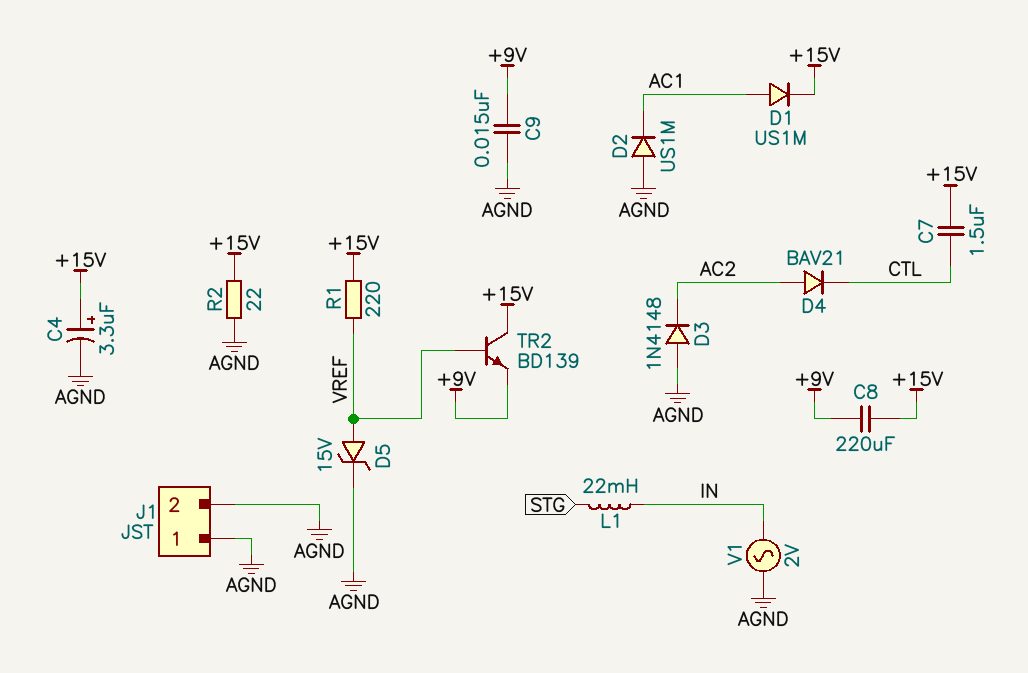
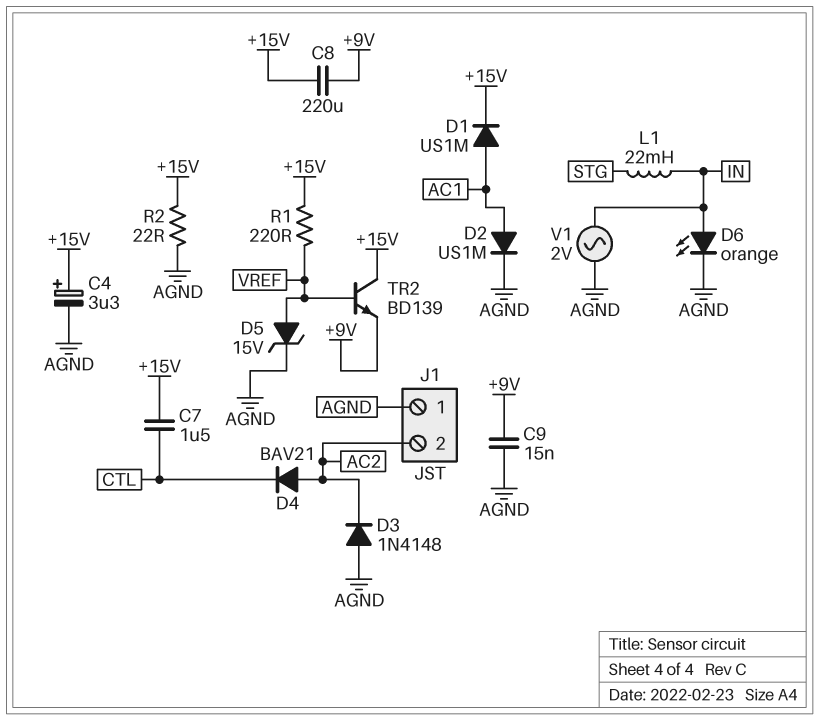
D2: diode US1M (A AGND, K AC1) -> diode US1M (A AC1, K AGND)
D6: none -> LED orange (A IN, K AGND)
J1 pin 2: AGND -> AC2

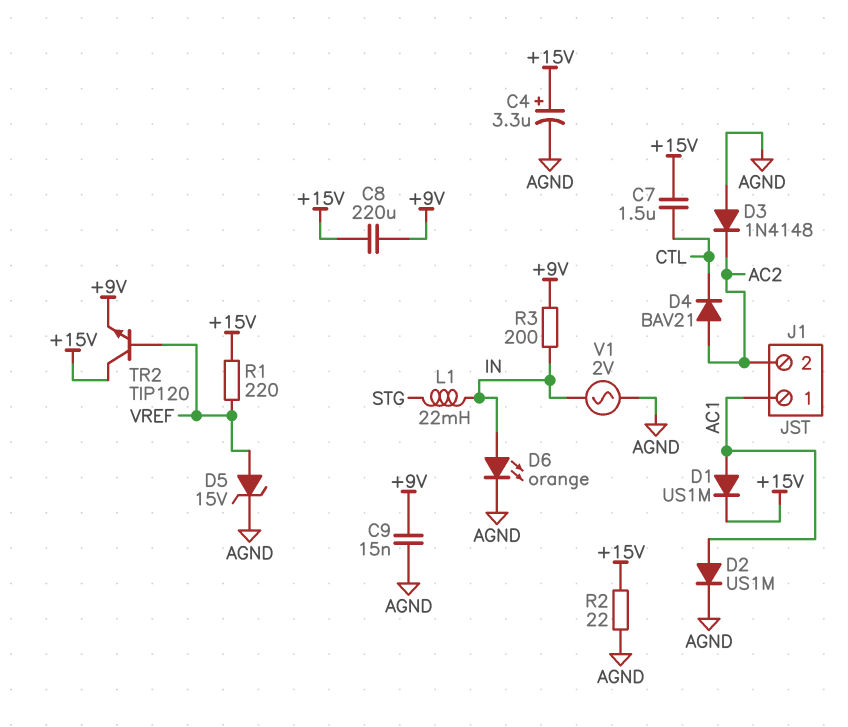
J1 pin 1: AGND -> AC1
R3: none -> 200 (+9V, IN)
TR2: NPN BD139 (B VREF, C +15V, E +9V) -> NPN TIP120 (B VREF, C +15V, E +9V)

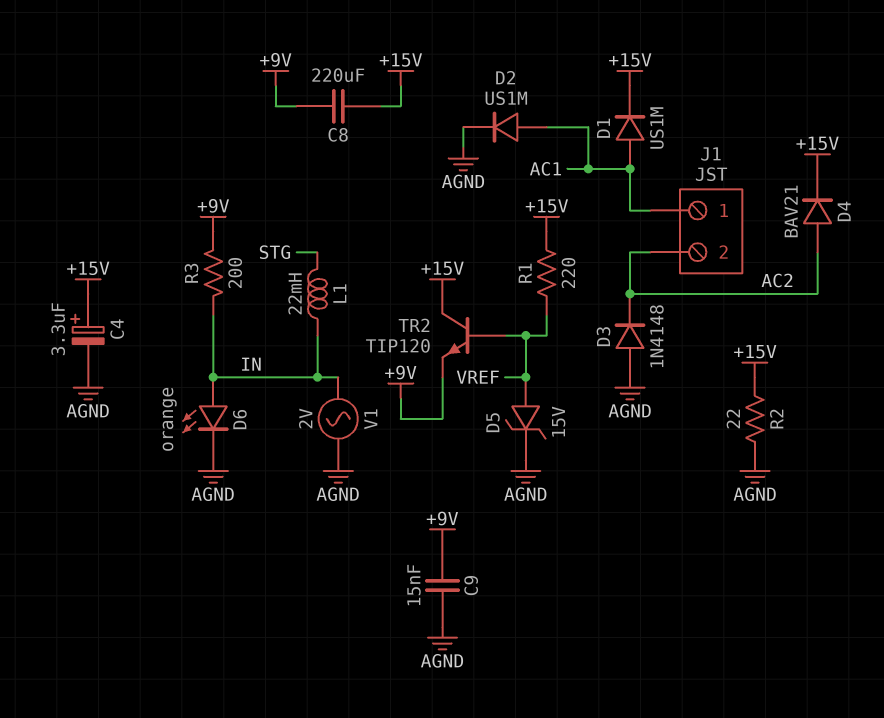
C7: 1.5uF (+15V, CTL) -> none
D4: diode BAV21 (A AC2, K CTL) -> diode BAV21 (A AC2, K +15V)

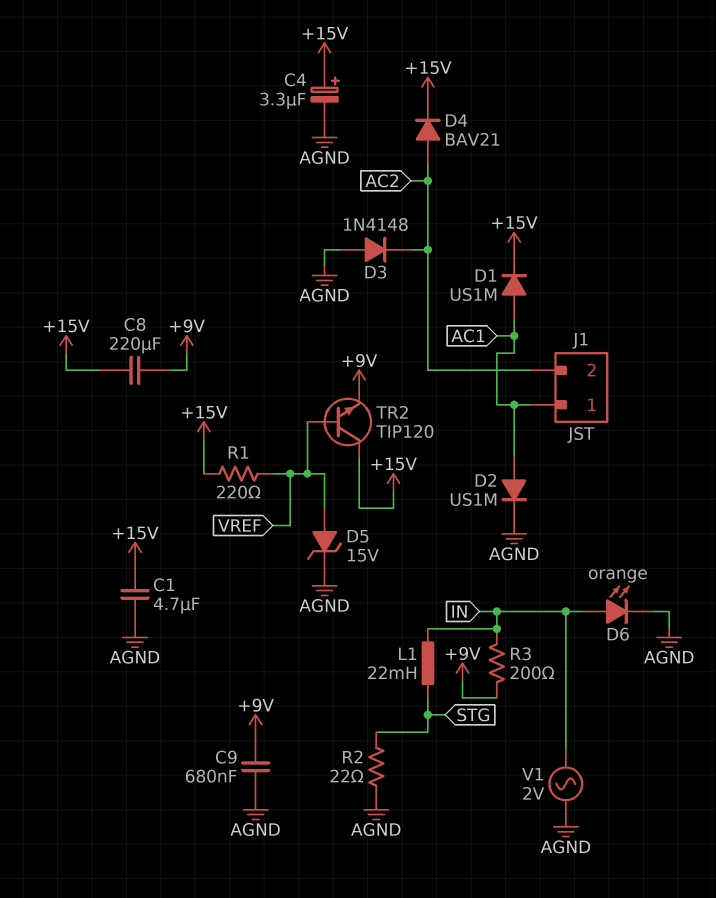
C1: none -> 4.7uF (+15V, AGND)
C9: 15nF (+9V, AGND) -> 680nF (+9V, AGND)
R2: 22 (+15V, AGND) -> 22 (AGND, STG)

